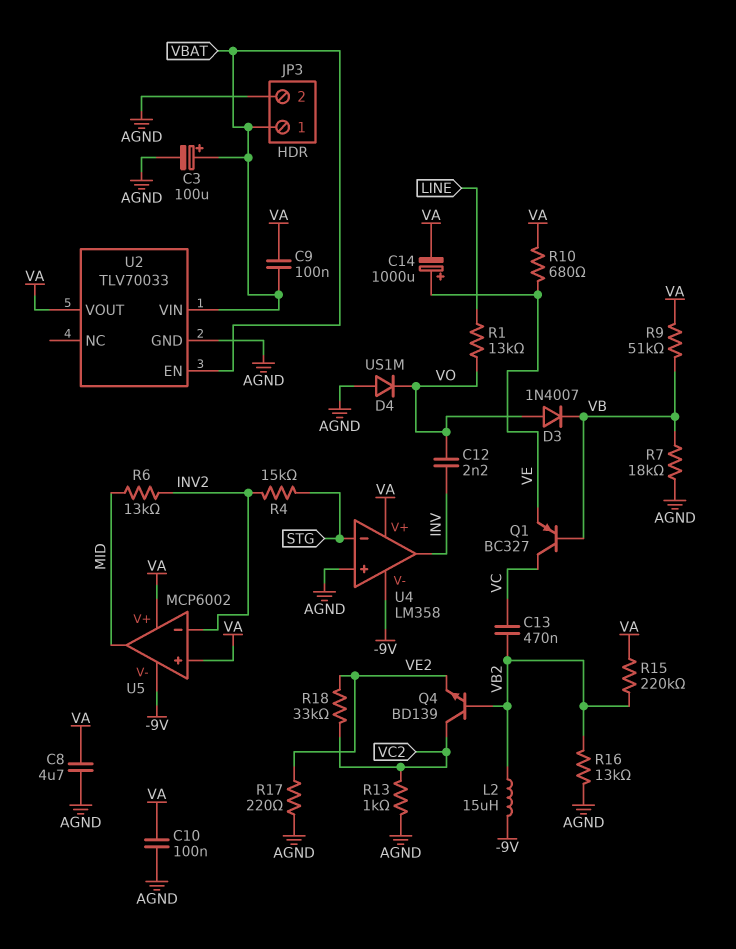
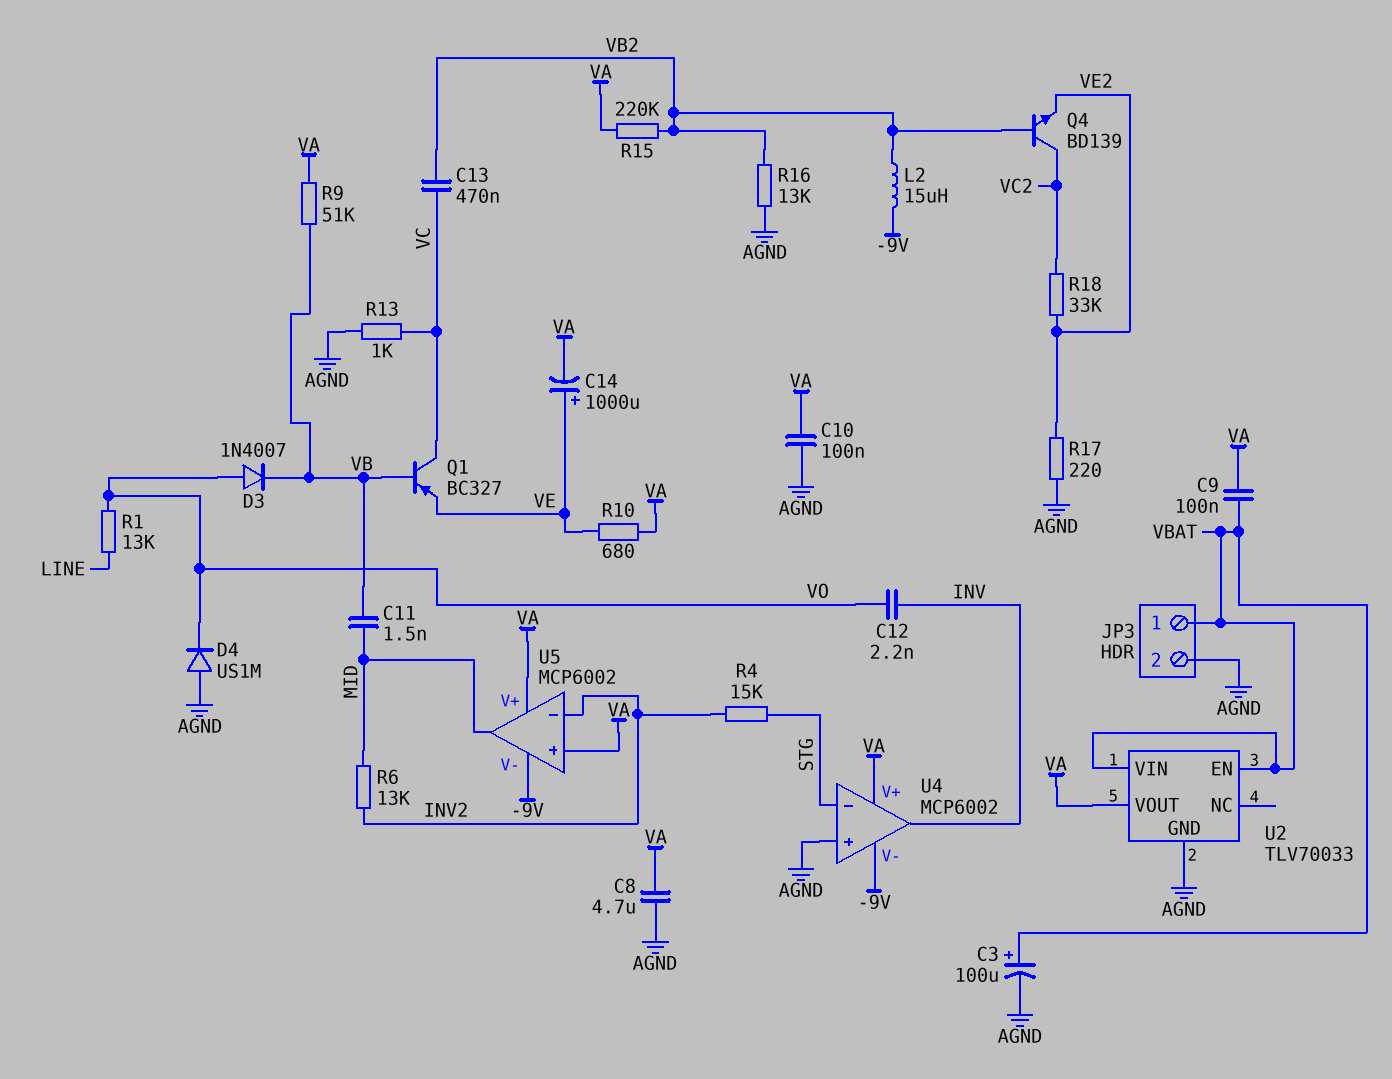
C11: none -> 1.5nF (MID, VB)
R7: 18k (AGND, VB) -> none
R13: 1k (AGND, VC2) -> 1k (AGND, VC)
U4: LM358 -> MCP6002

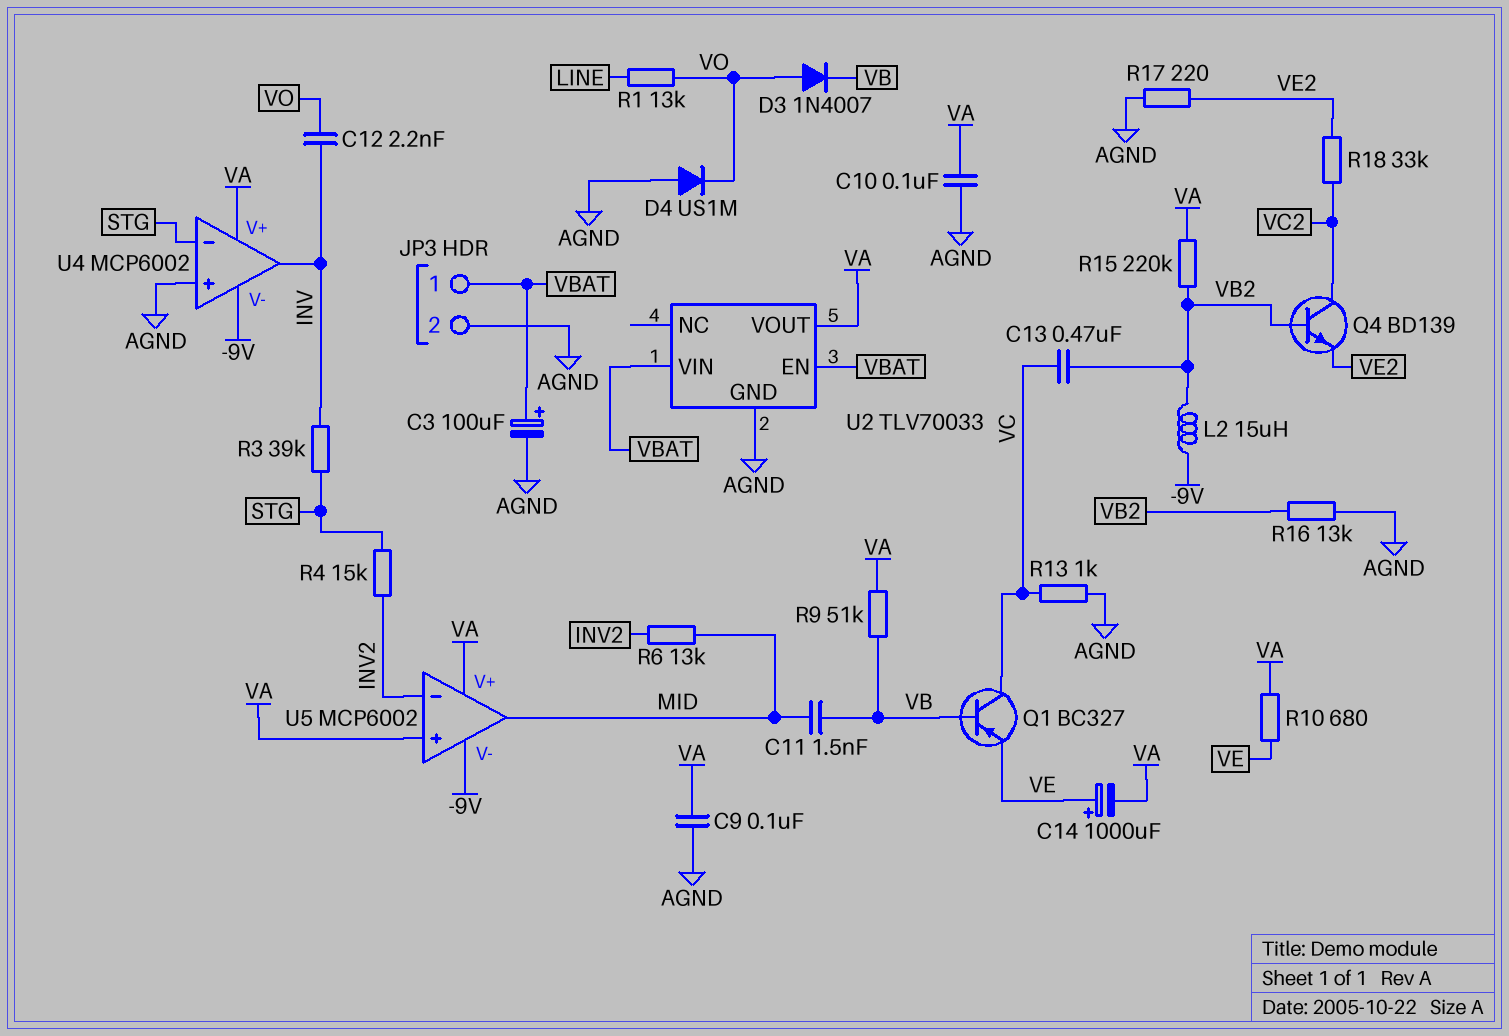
C8: 4.7uF (AGND, VA) -> none
C9: 100nF (VA, VBAT) -> 100nF (AGND, VA)
R3: none -> 39k (INV, STG)

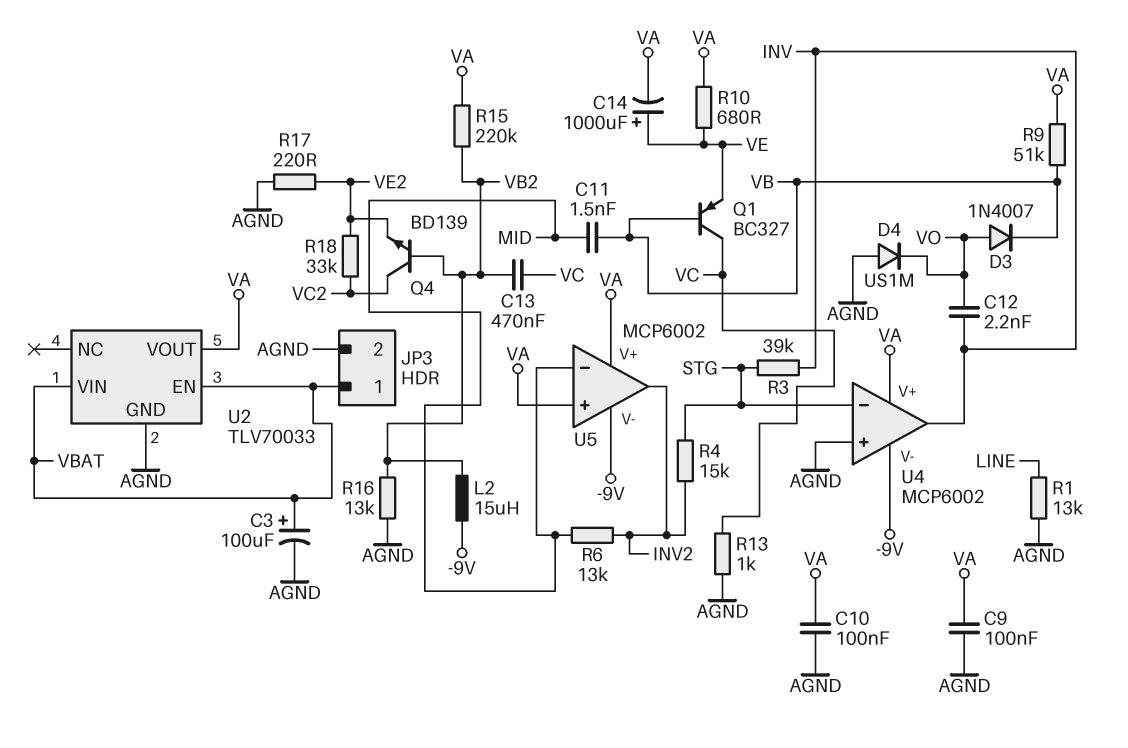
R1: 13k (LINE, VO) -> 13k (AGND, LINE)
U5 pin in-: INV2 -> MID
U5 pin out: MID -> INV2

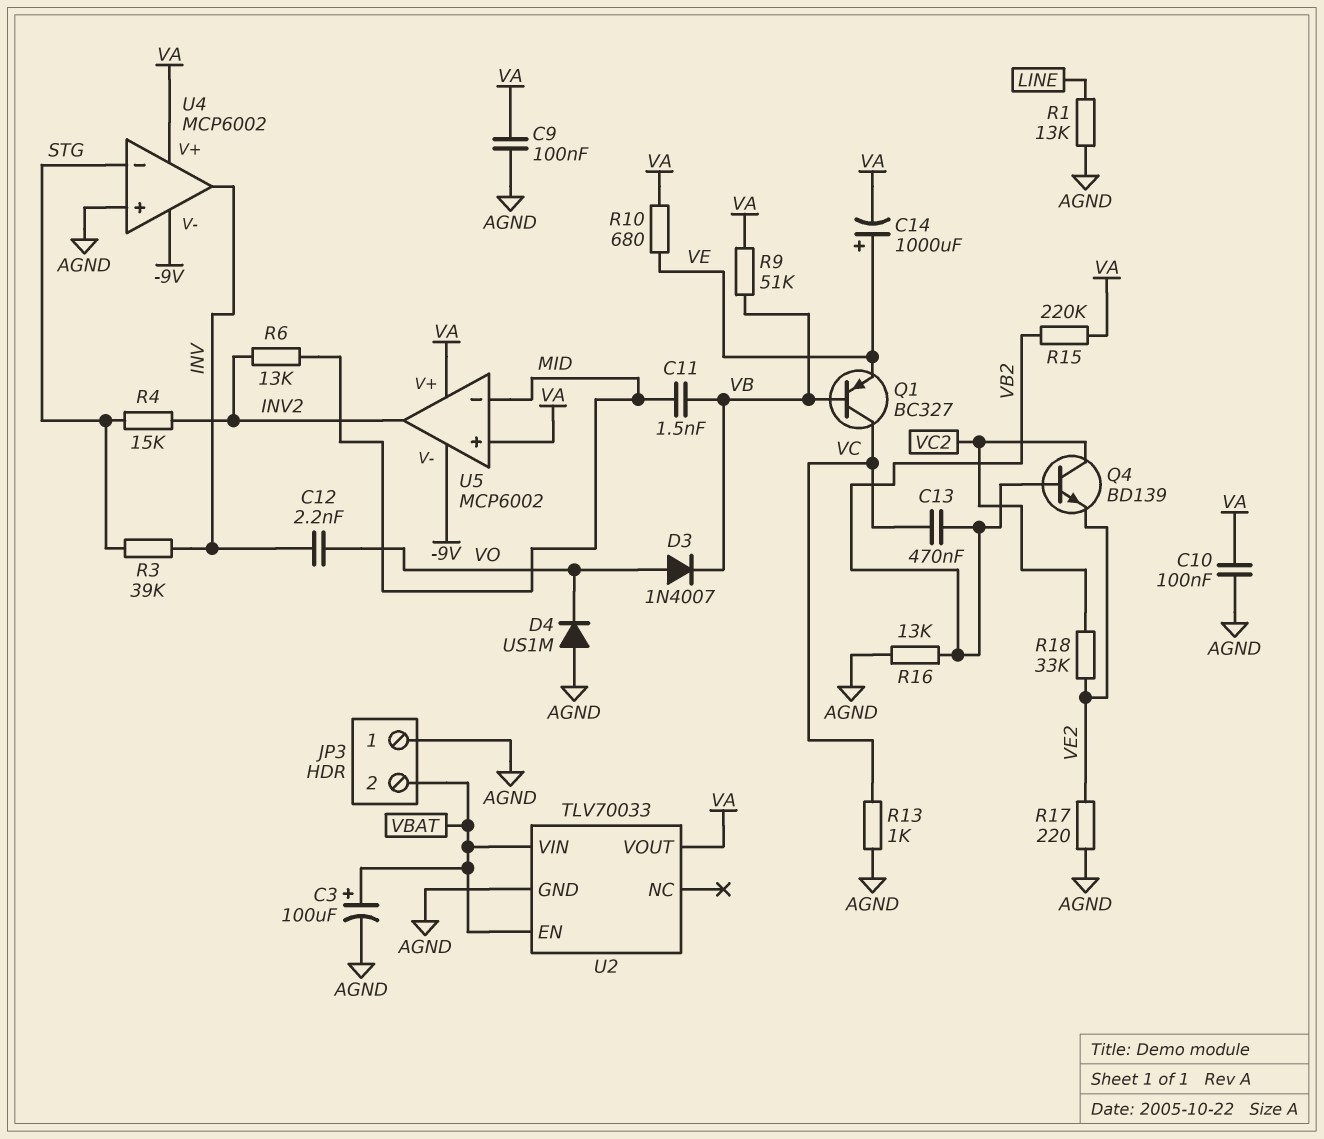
JP3 pin 1: VBAT -> AGND
JP3 pin 2: AGND -> VBAT
L2: 15uH (-9V, VB2) -> none

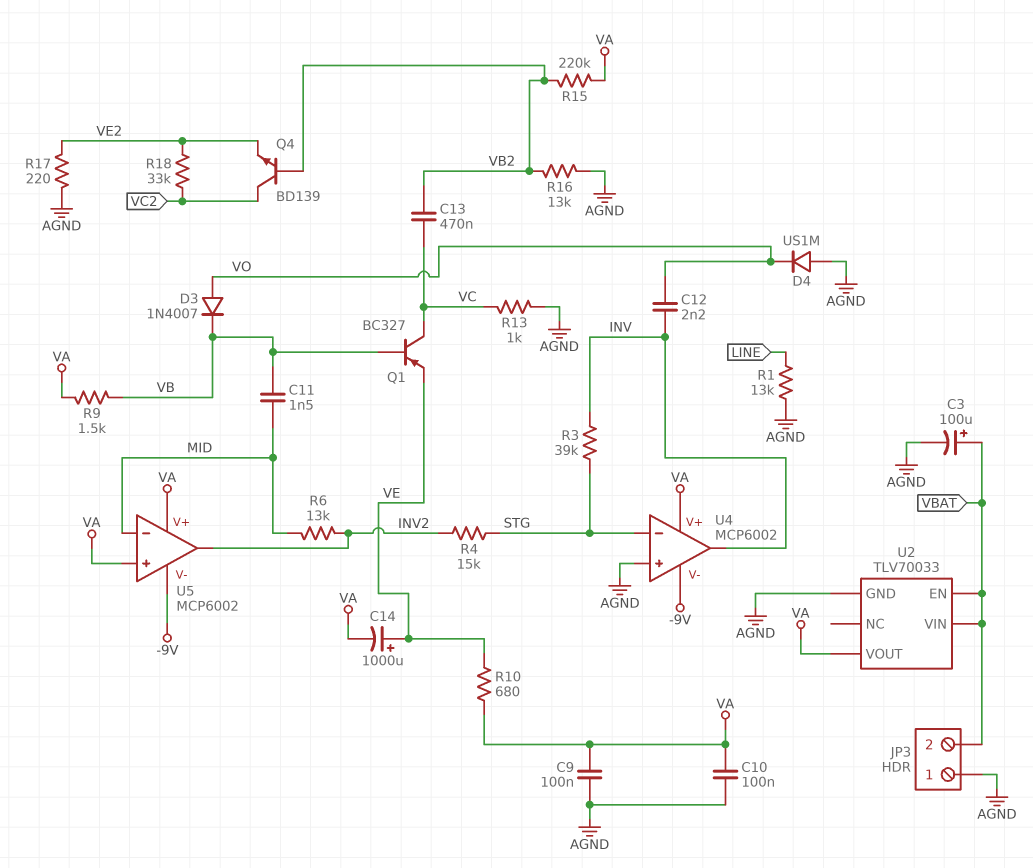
R9: 51k (VA, VB) -> 1.5k (VA, VB)

